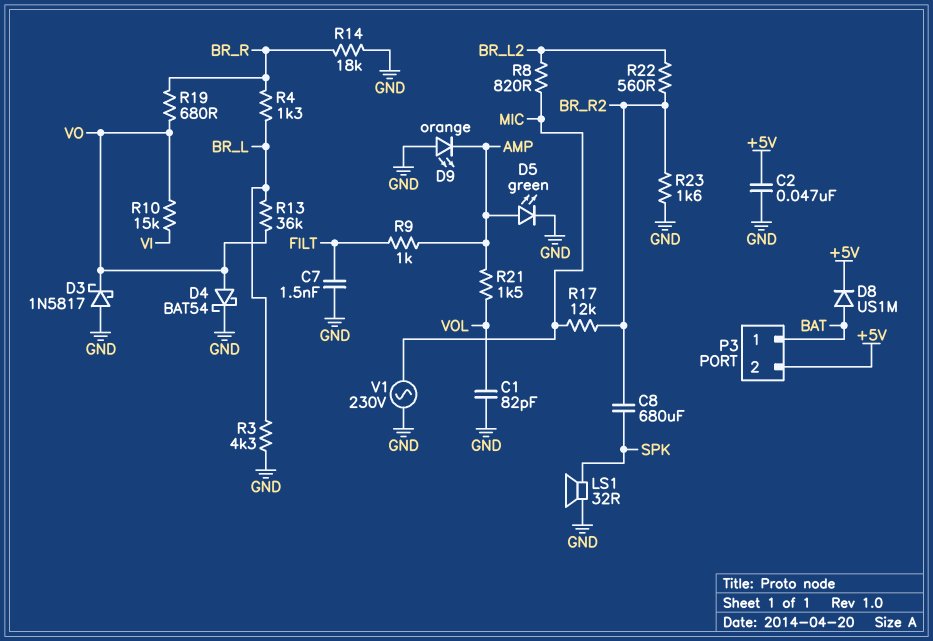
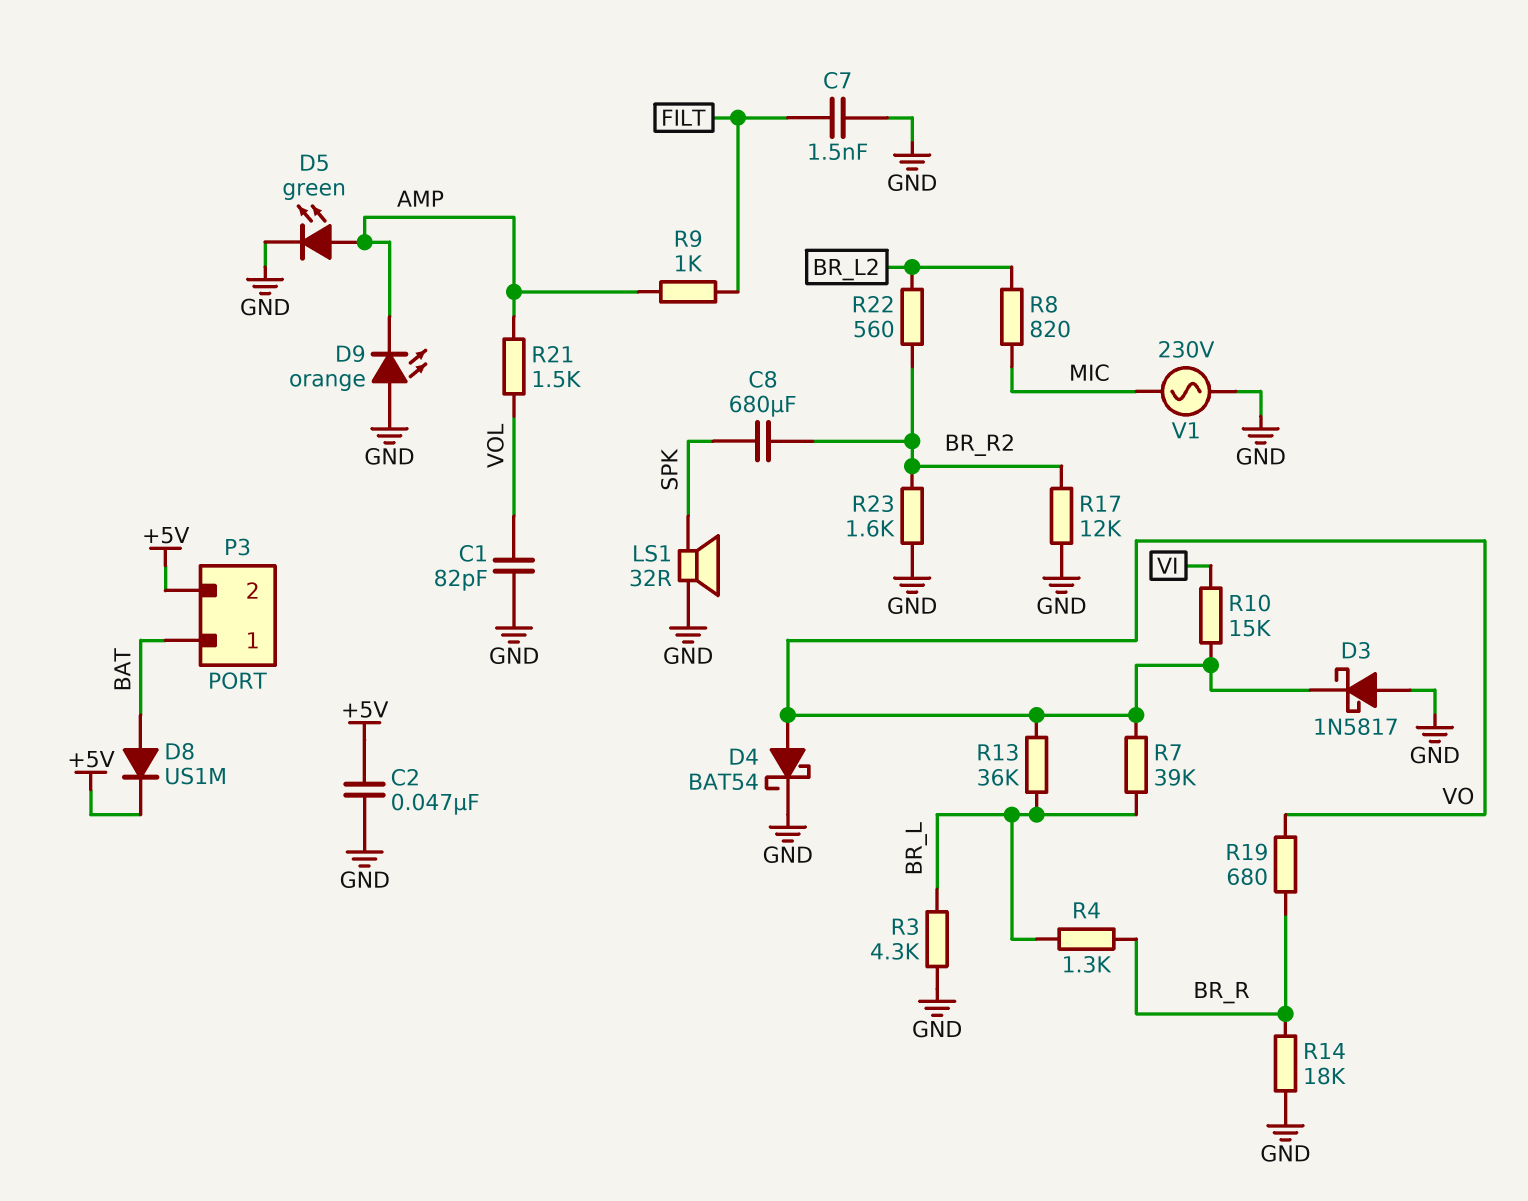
R7: none -> 39k (BR_L, VO)
R17: 12k (BR_R2, MIC) -> 12k (BR_R2, GND)

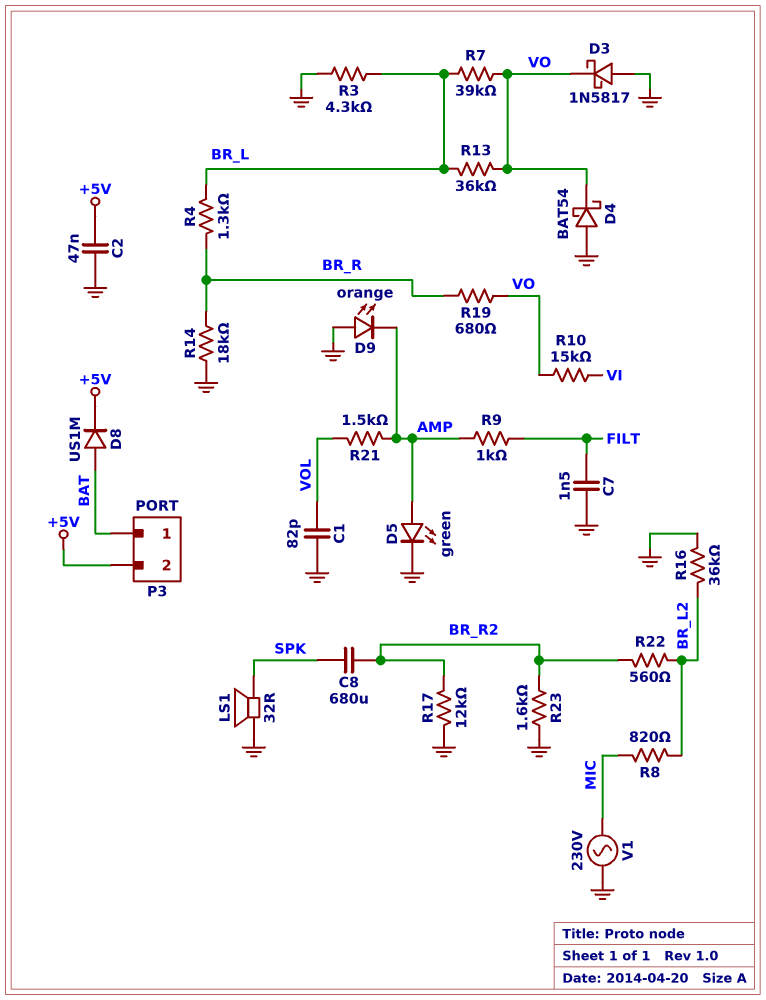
D4: schottky BAT54 (A VO, K GND) -> schottky BAT54 (A GND, K VO)
R16: none -> 36k (BR_L2, GND)

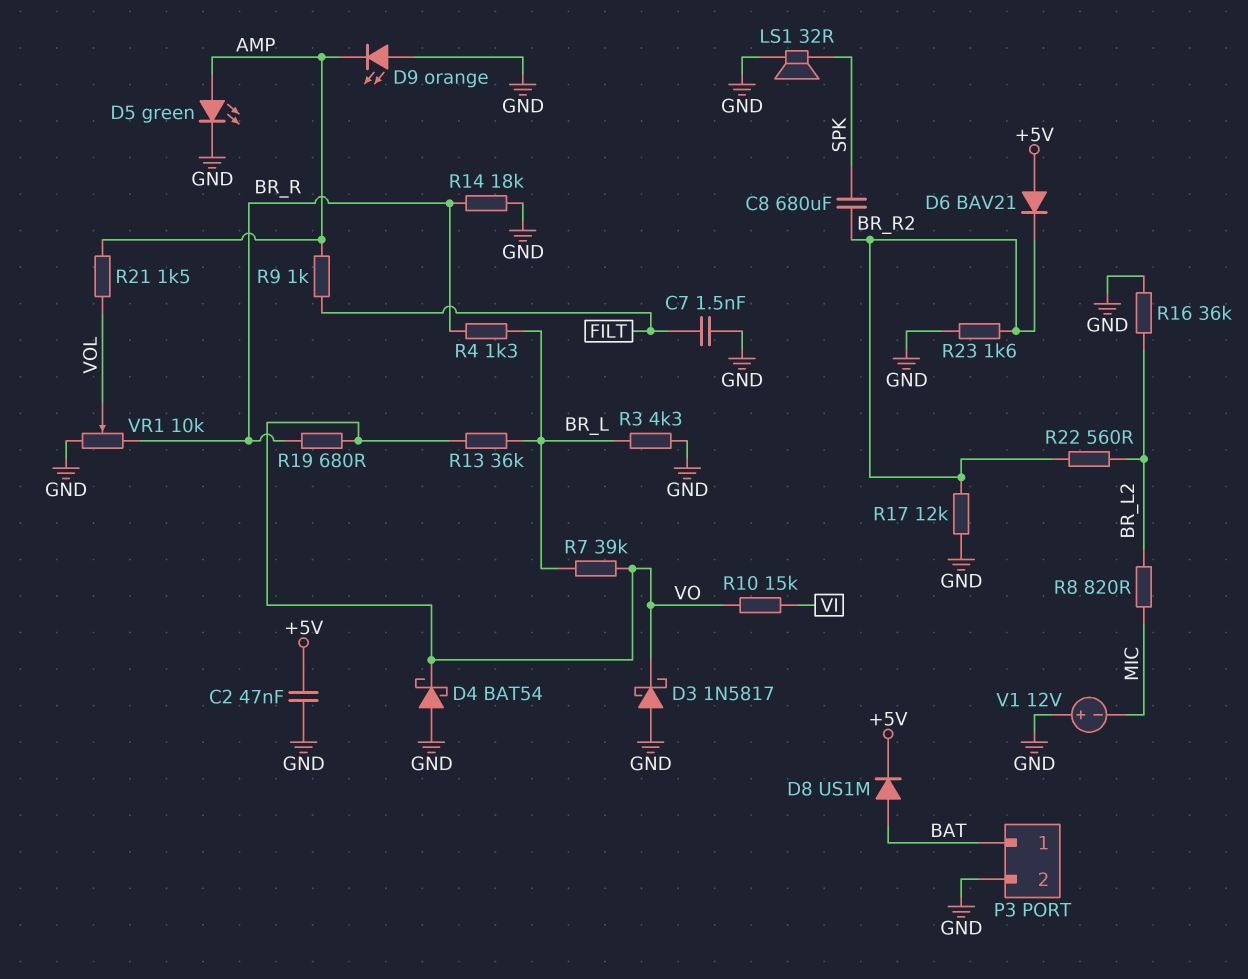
C1: 82pF (GND, VOL) -> none
D6: none -> diode BAV21 (A +5V, K BR_R2)
P3 pin 2: +5V -> GND
V1: AC 230V (GND, MIC) -> 12V (plus GND, minus MIC)
VR1: none -> 10k (BR_R, GND, wiper VOL)

